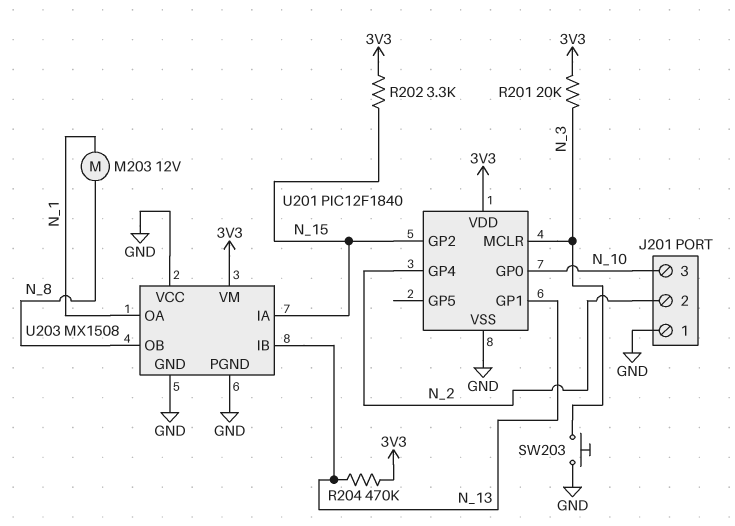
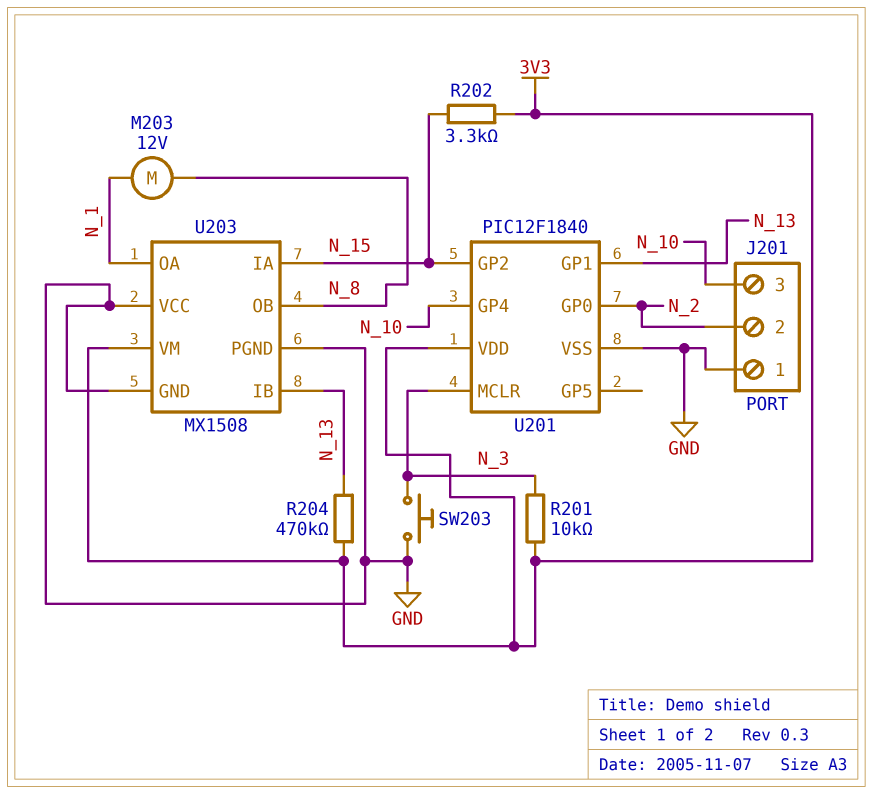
R201: 20k (3V3, N_3) -> 10k (3V3, N_3)
U201 pin GP0: N_10 -> N_2
U201 pin GP4: N_2 -> N_10

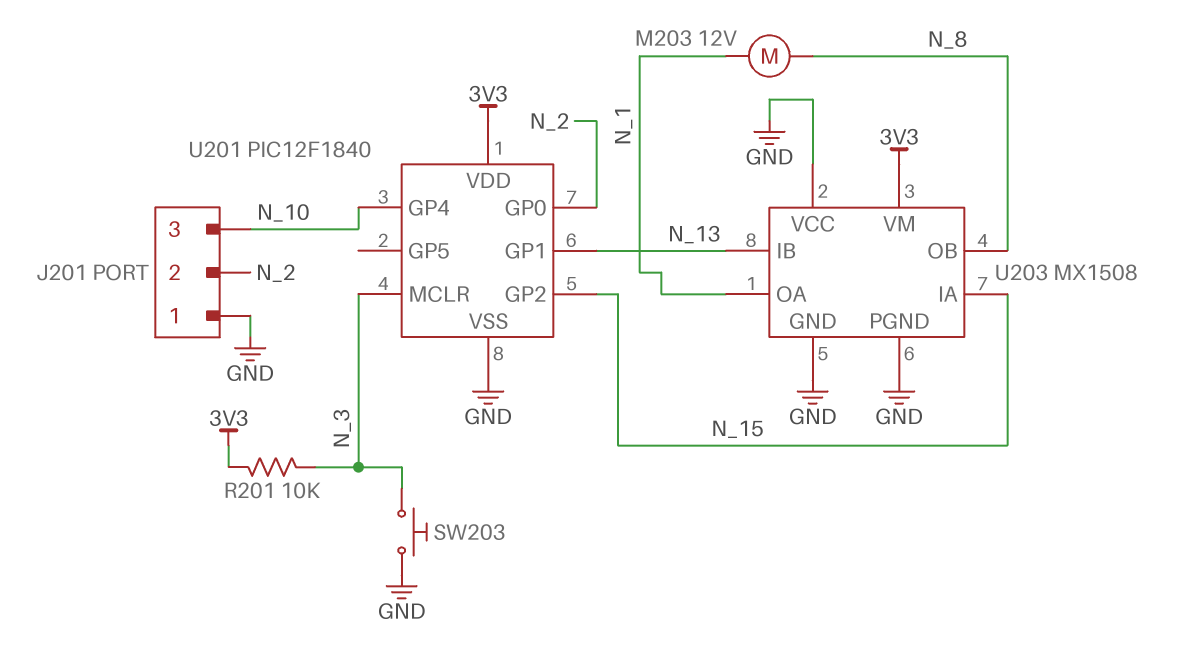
R202: 3.3k (3V3, N_15) -> none
R204: 470k (3V3, N_13) -> none

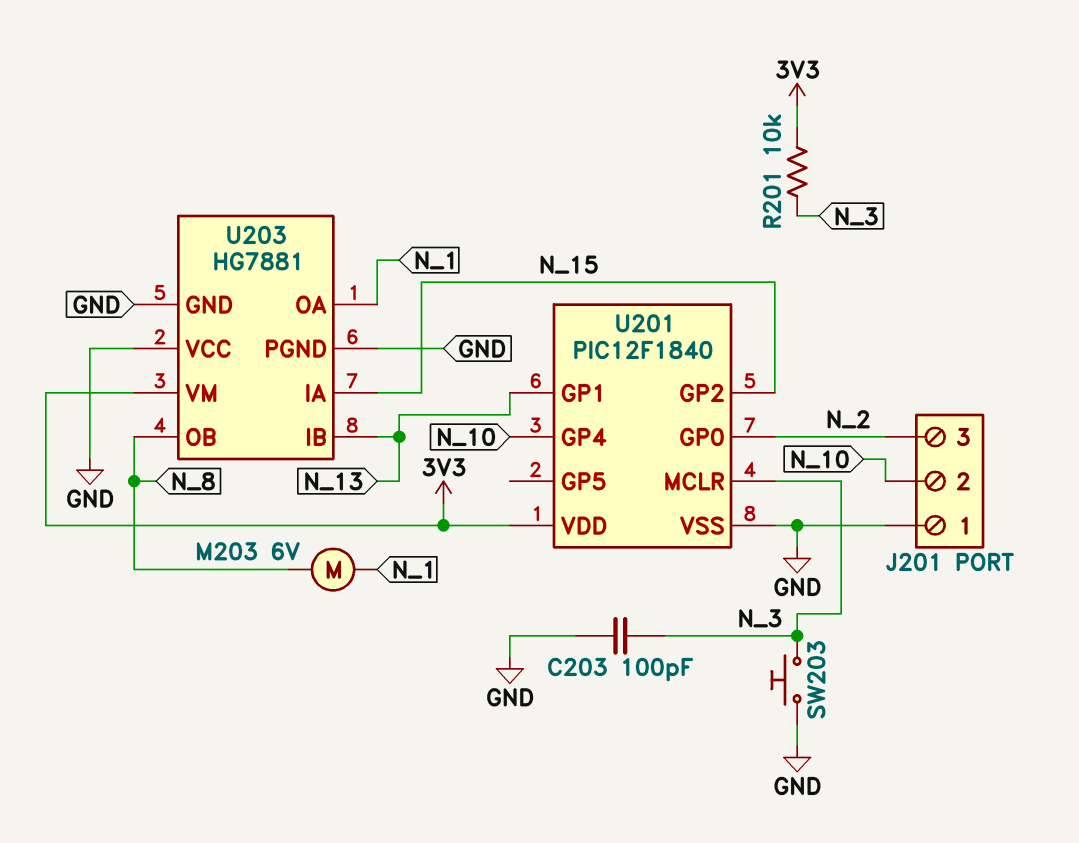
C203: none -> 100pF (GND, N_3)
J201 pin 2: N_2 -> N_10
J201 pin 3: N_10 -> N_2
M203: motor 12V (N_1, N_8) -> motor 6V (N_1, N_8)
U203: MX1508 -> HG7881

